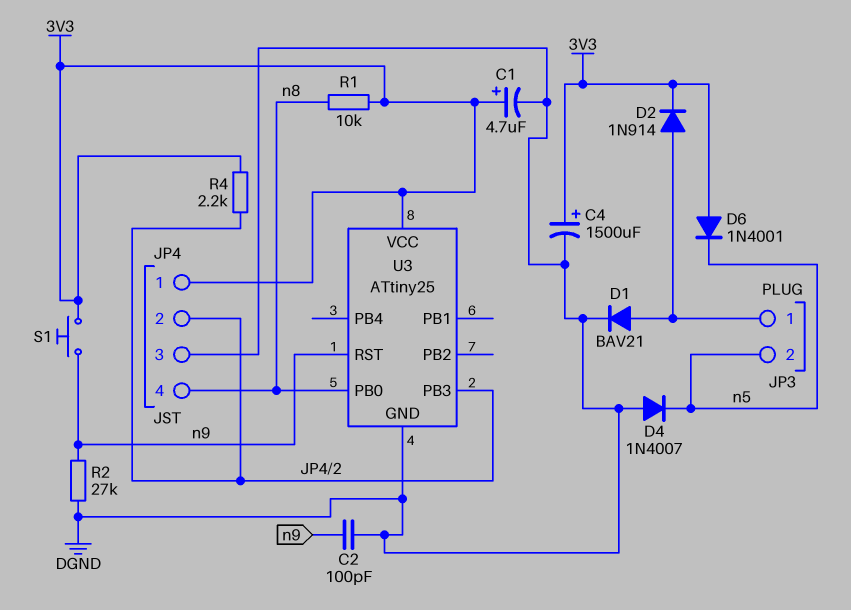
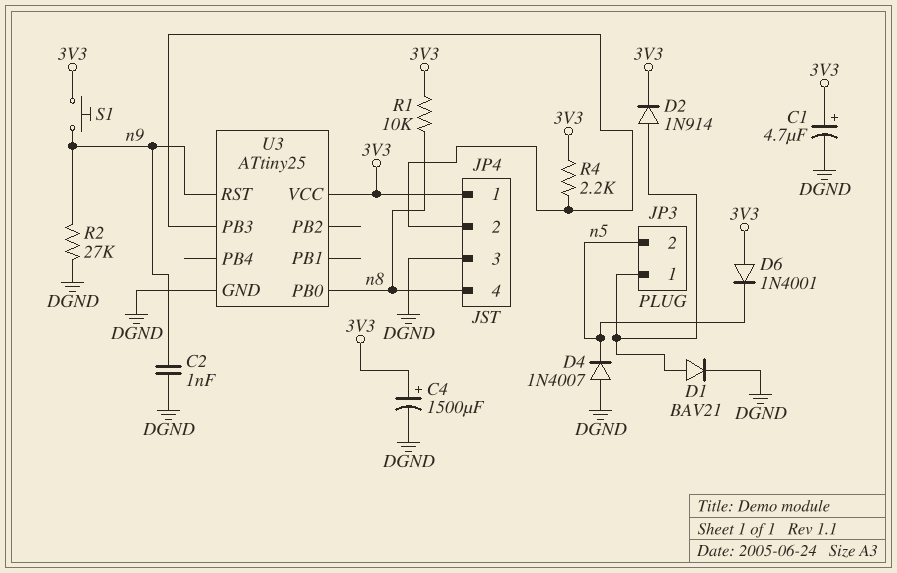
C2: 100pF (DGND, n9) -> 1nF (DGND, n9)

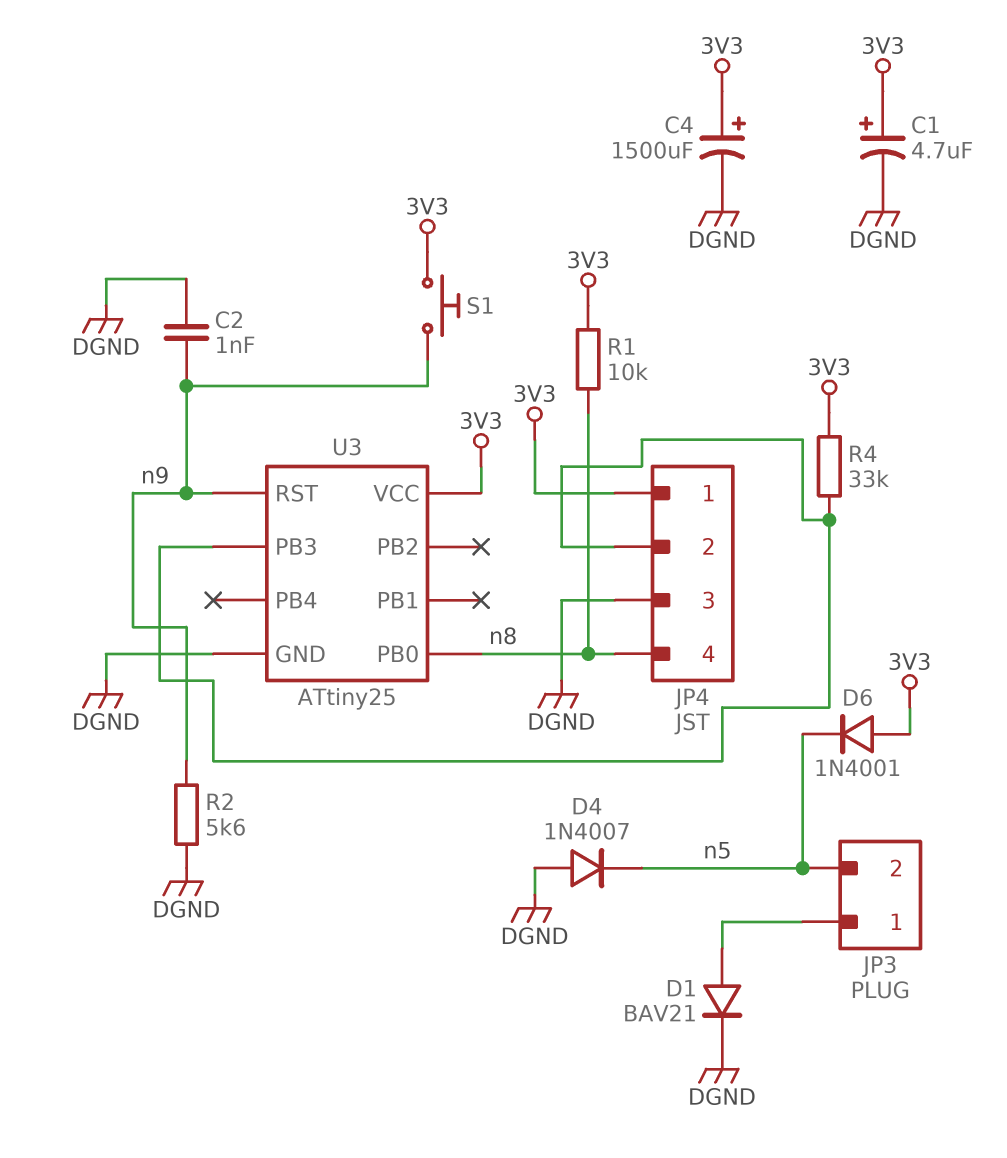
D2: diode 1N914 (A JP3/1, K 3V3) -> none
R2: 27k (DGND, n9) -> 5.6k (DGND, n9)
R4: 2.2k (3V3, JP4/2) -> 33k (3V3, JP4/2)

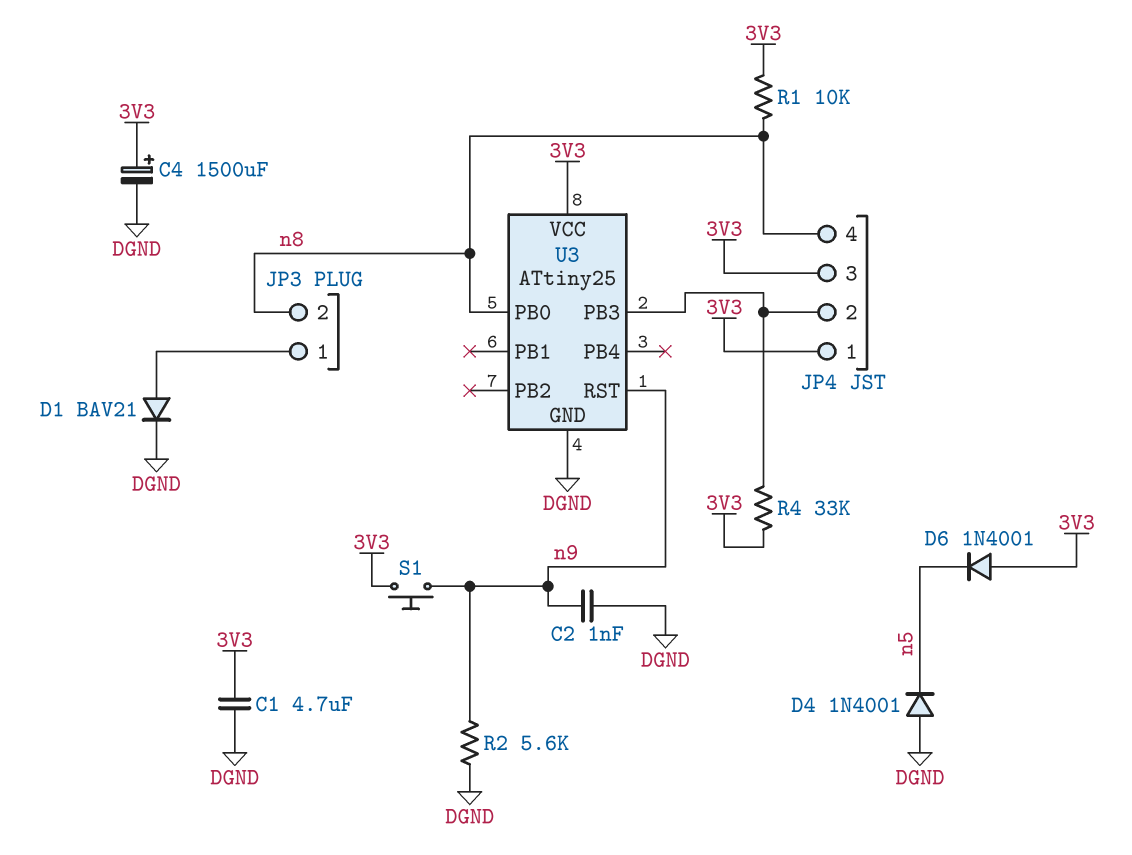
C1: 4.7uF (plus 3V3, minus DGND) -> 4.7uF (3V3, DGND)
D4: diode 1N4007 (A DGND, K n5) -> diode 1N4001 (A DGND, K n5)
JP3 pin 2: n5 -> n8
JP4 pin 3: DGND -> 3V3

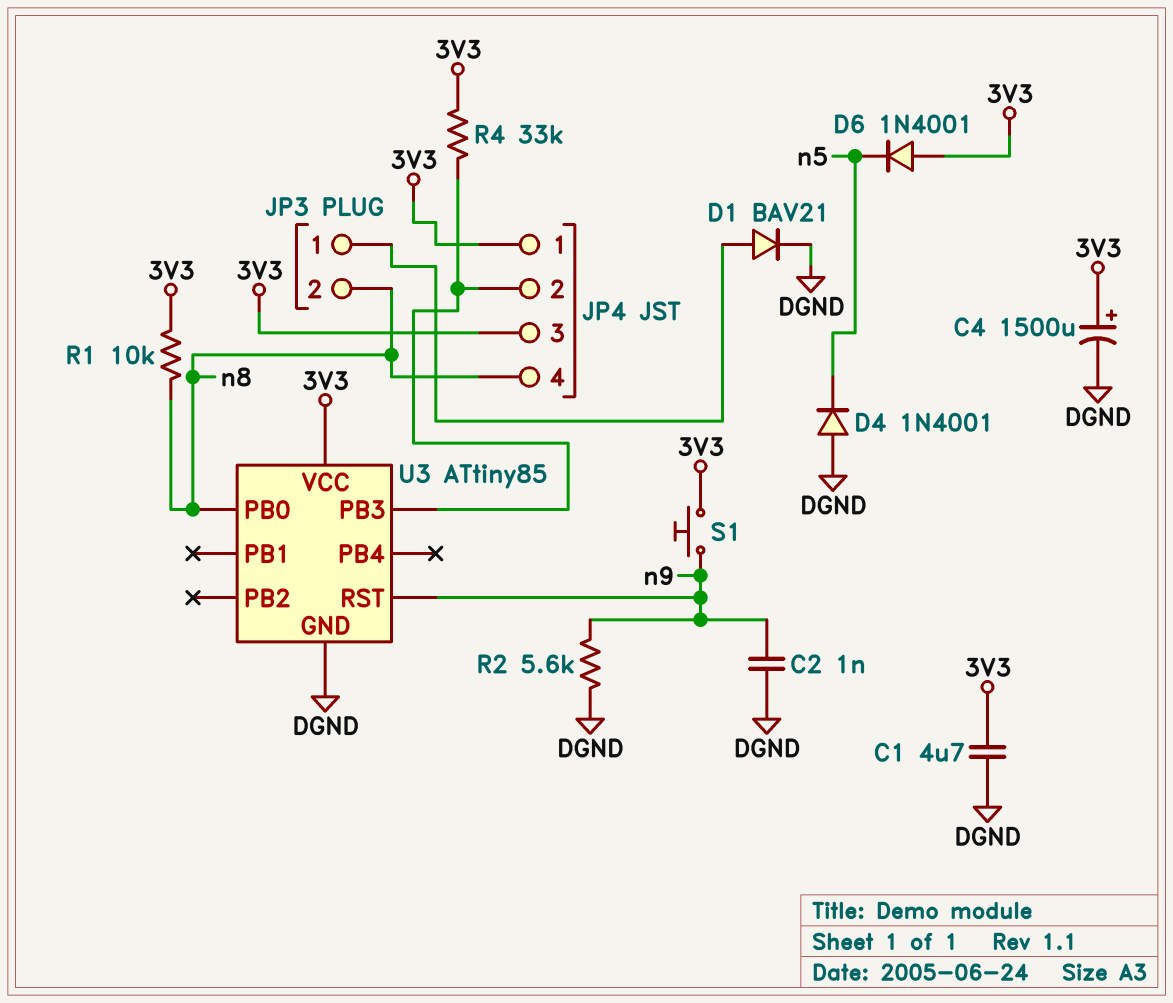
U3: ATtiny25 -> ATtiny85

